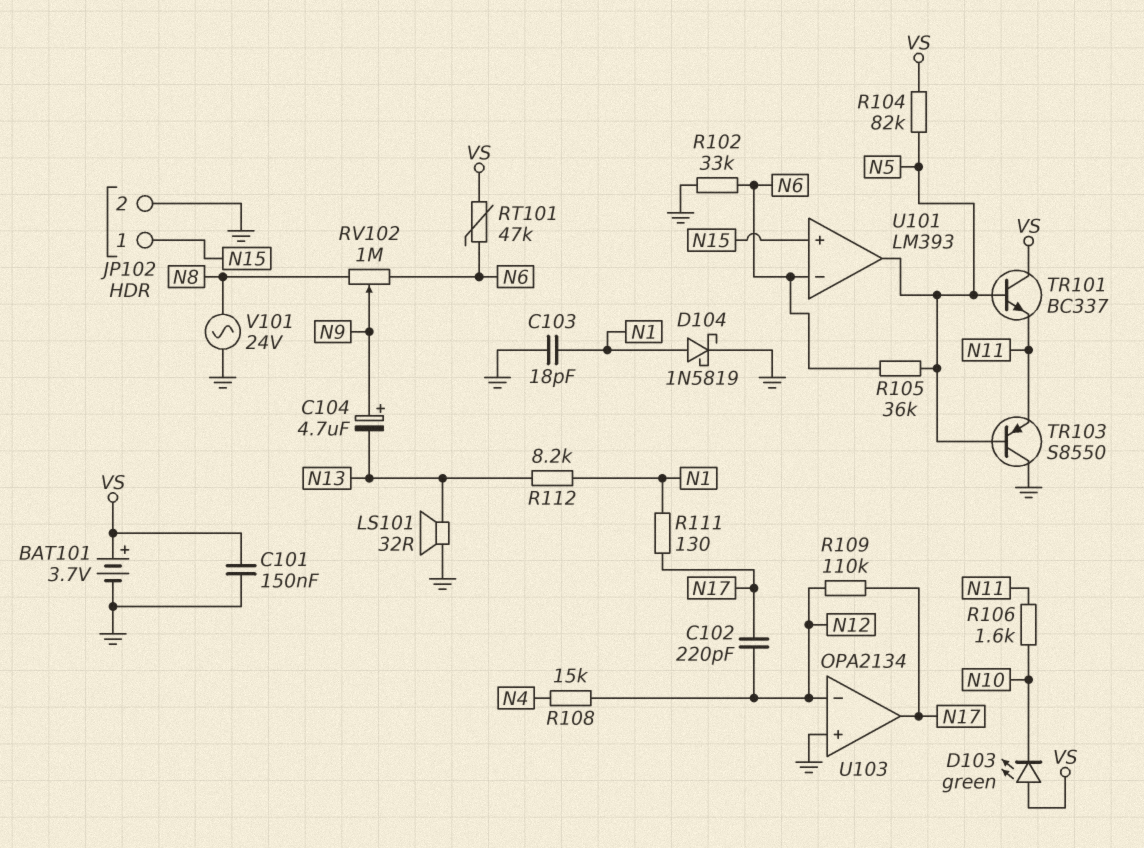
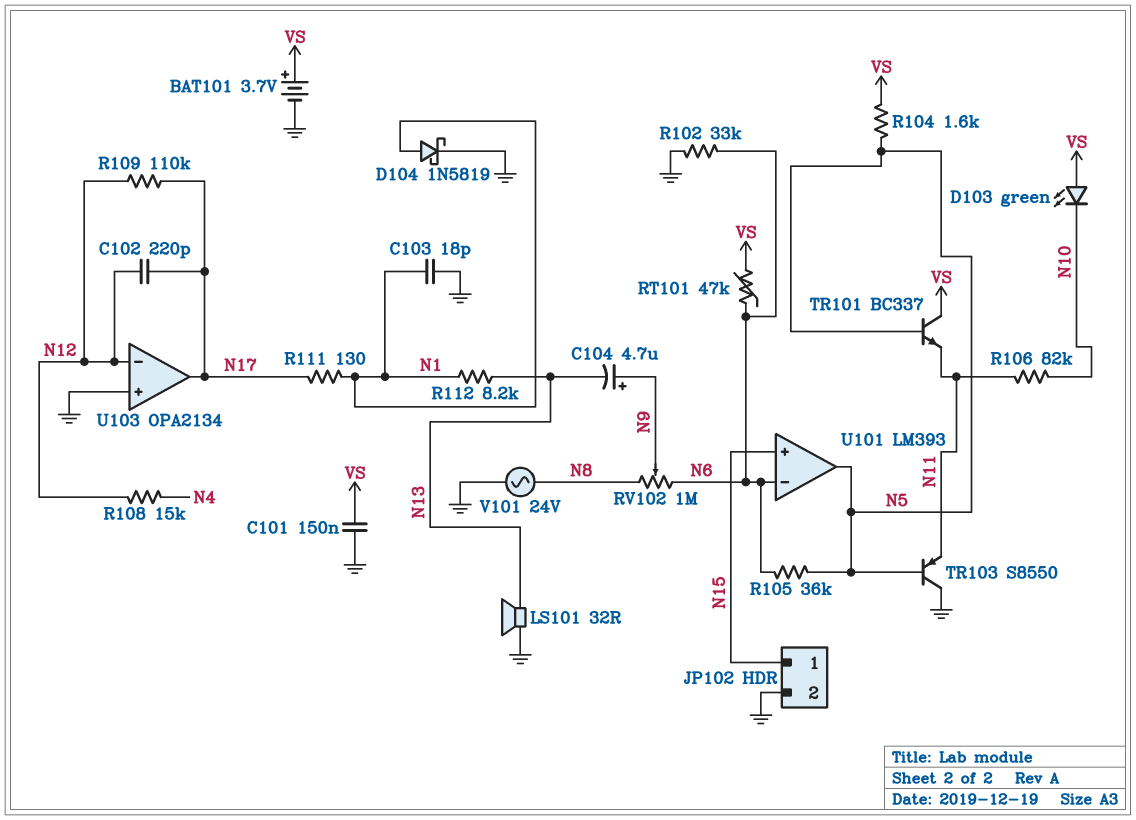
R104: 82k (N5, VS) -> 1.6k (N5, VS)
R106: 1.6k (N10, N11) -> 82k (N10, N11)

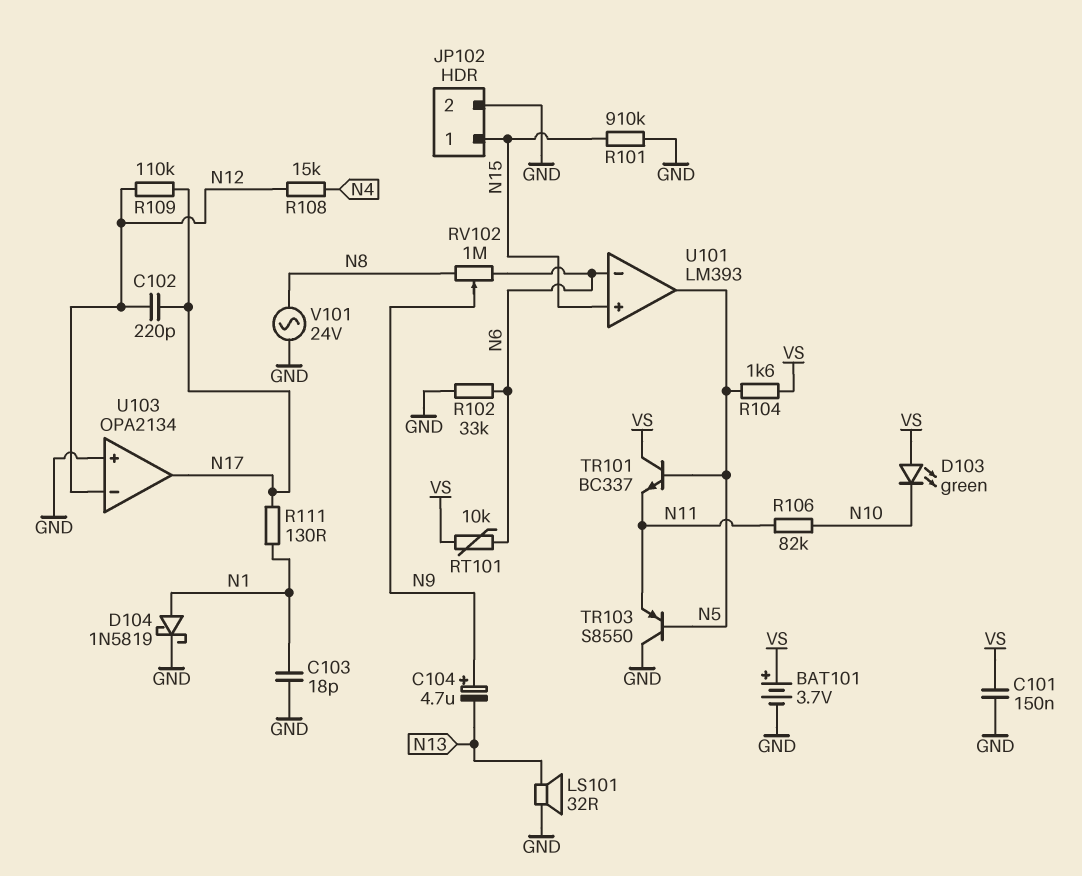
R101: none -> 910k (GND, N15)
R105: 36k (N5, N6) -> none
R112: 8.2k (N1, N13) -> none
RT101: 47k (N6, VS) -> 10k (N6, VS)

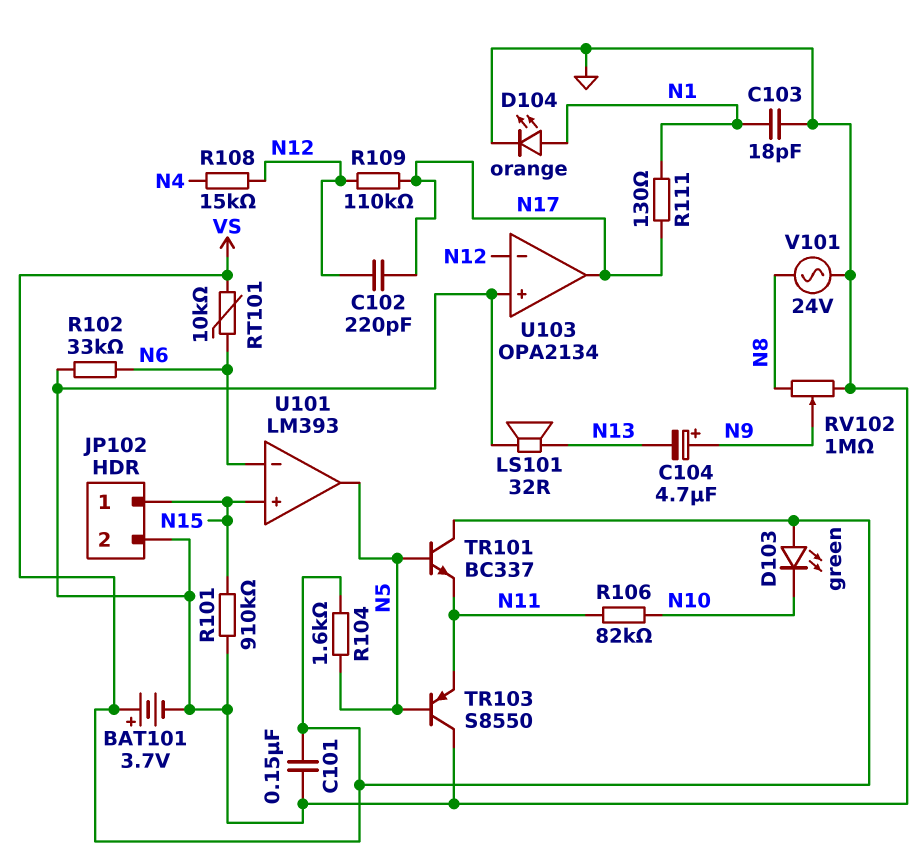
D104: schottky 1N5819 (A N1, K GND) -> LED orange (A N1, K GND)
RV102: 1M (N6, N8, wiper N9) -> 1M (GND, N8, wiper N9)

